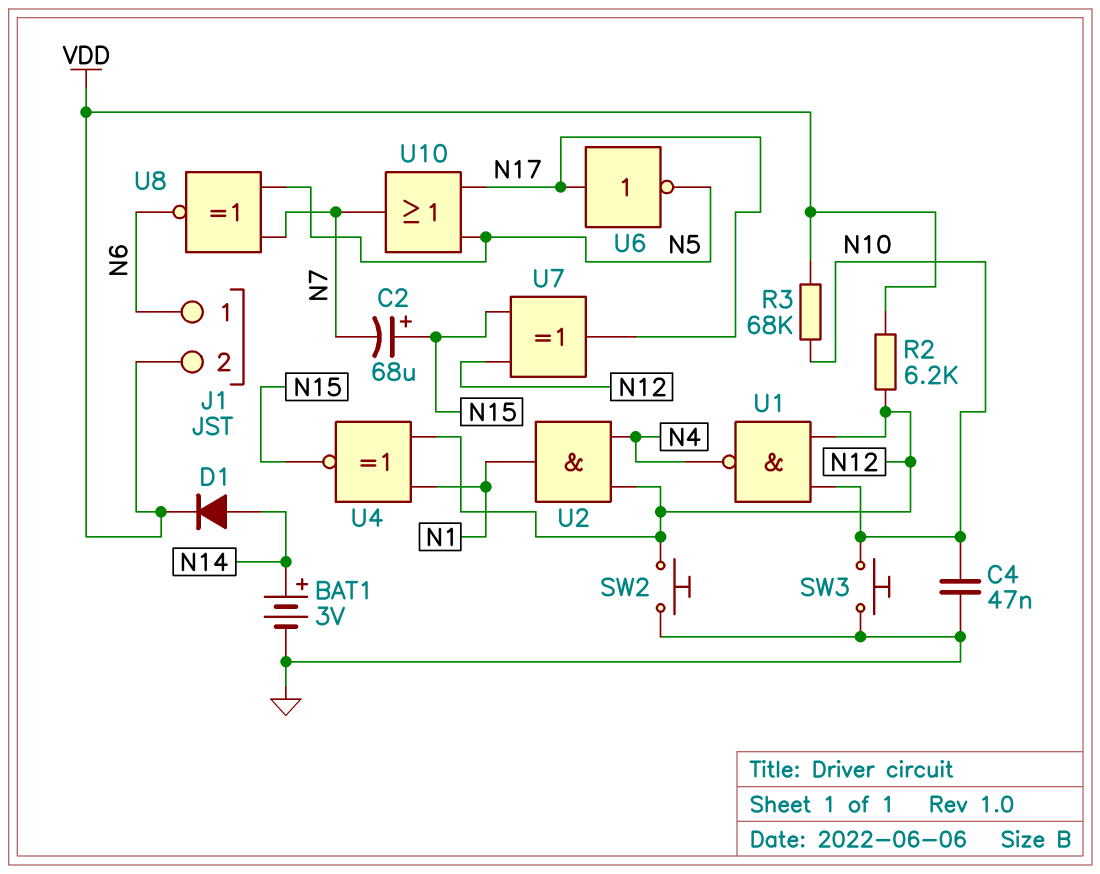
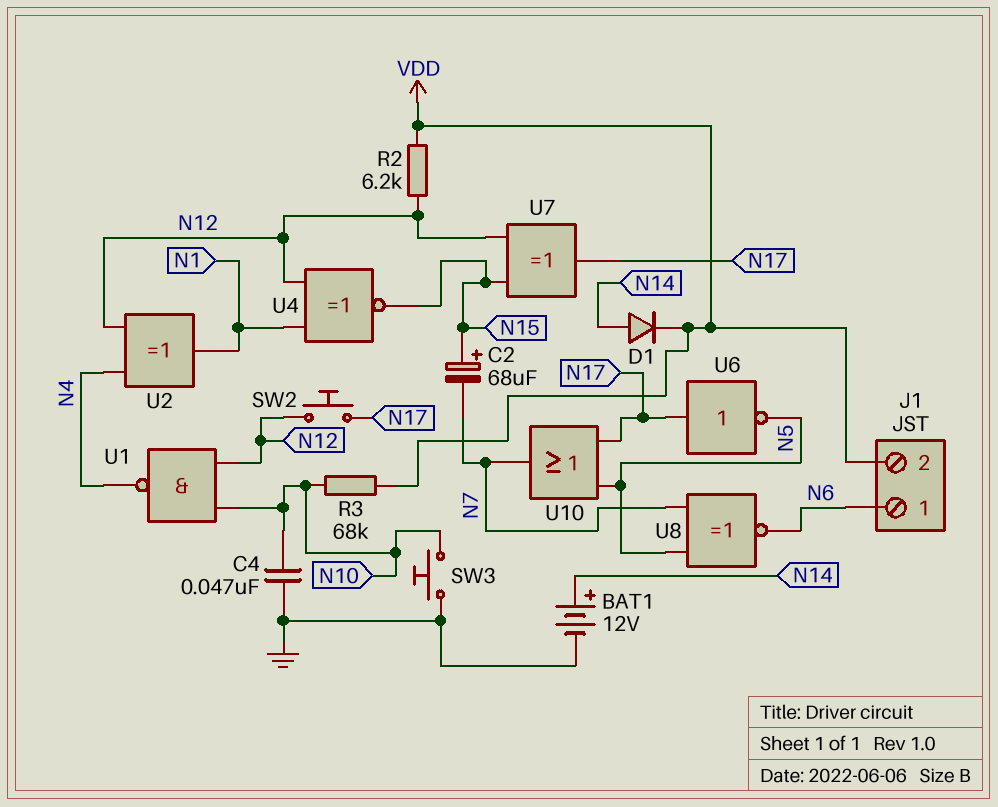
BAT1: 3V (plus N14, minus GND) -> 12V (plus N14, minus GND)
SW2: button (GND, N12) -> button (N12, N17)
U2: AND (in N4, in N12, out N1) -> XOR (in N4, in N12, out N1)

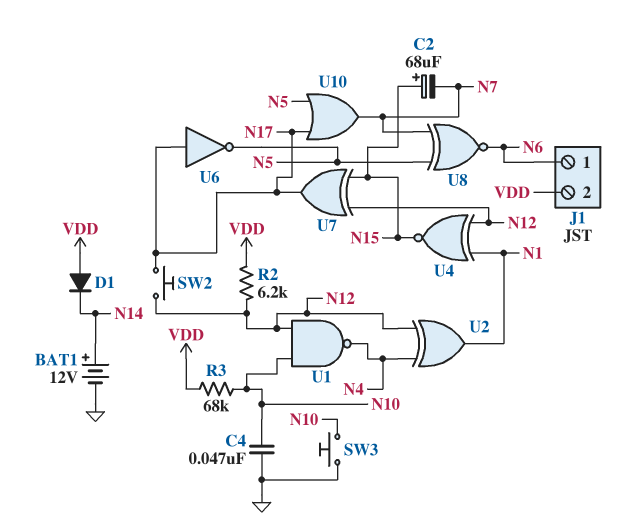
D1: diode (A N14, K VDD) -> diode (A VDD, K N14)

